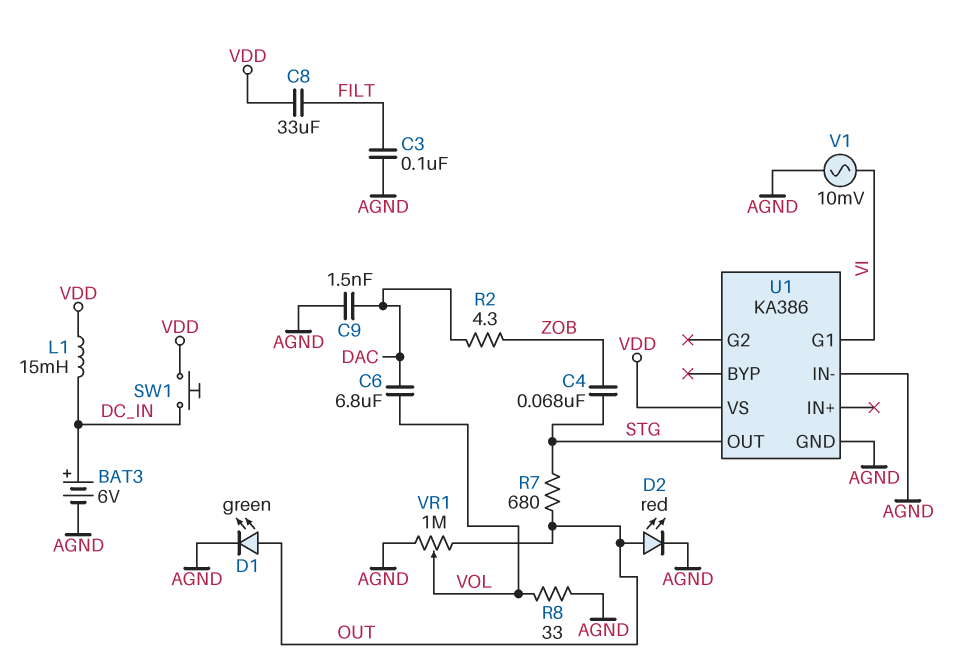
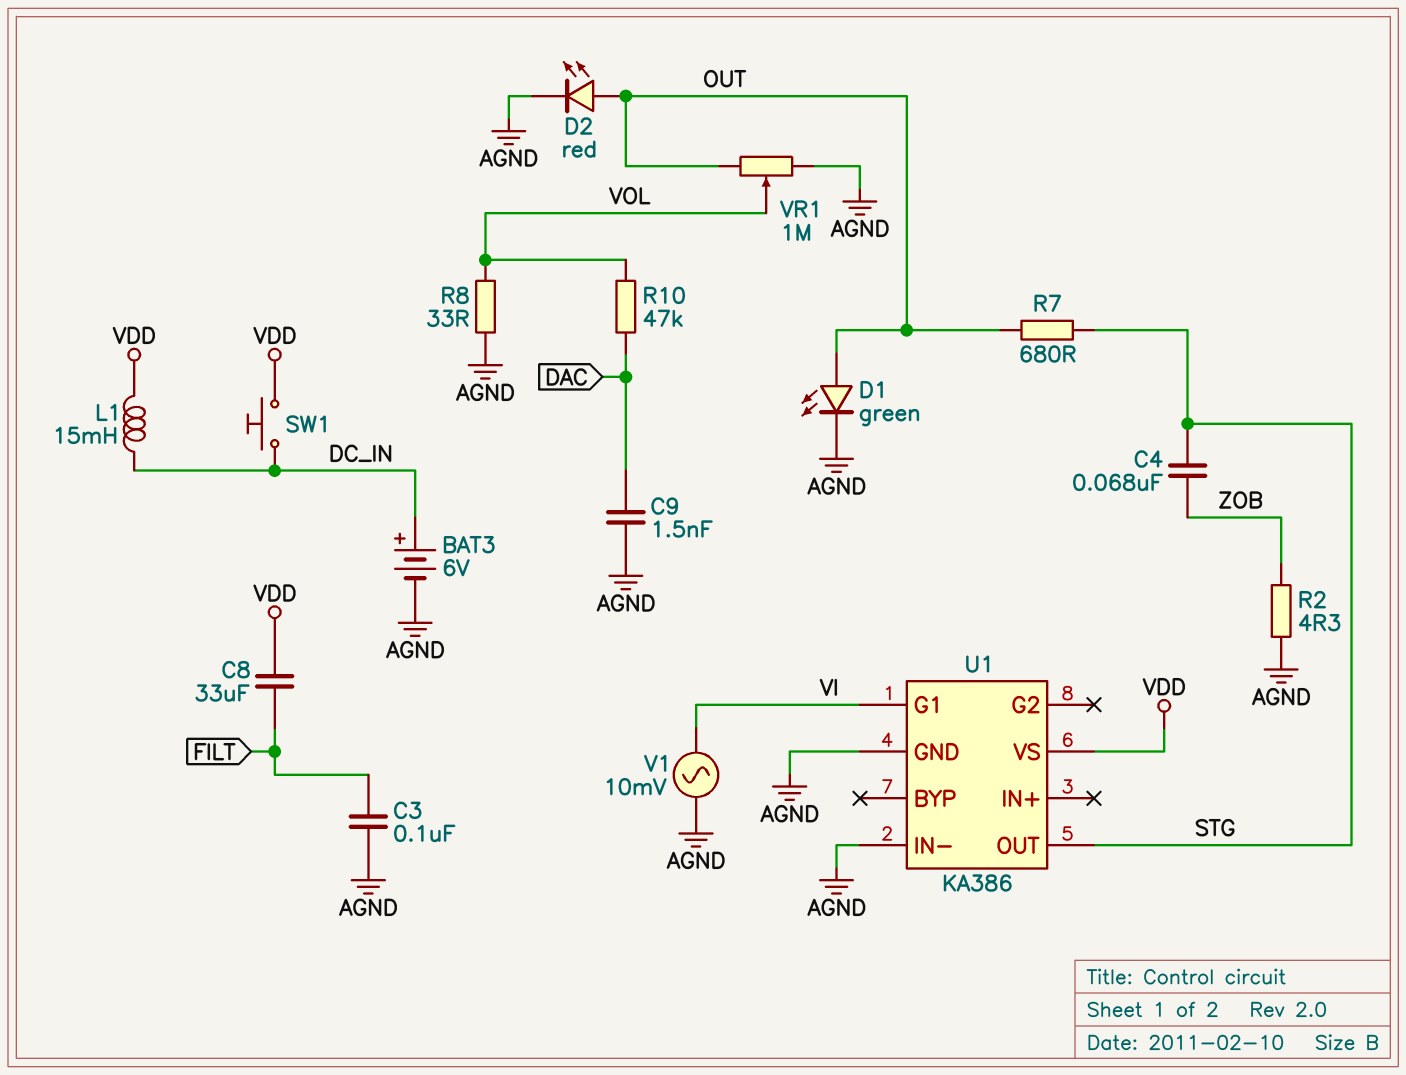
C6: 6.8uF (DAC, VOL) -> none
R2: 4.3 (DAC, ZOB) -> 4.3 (AGND, ZOB)
R10: none -> 47k (DAC, VOL)

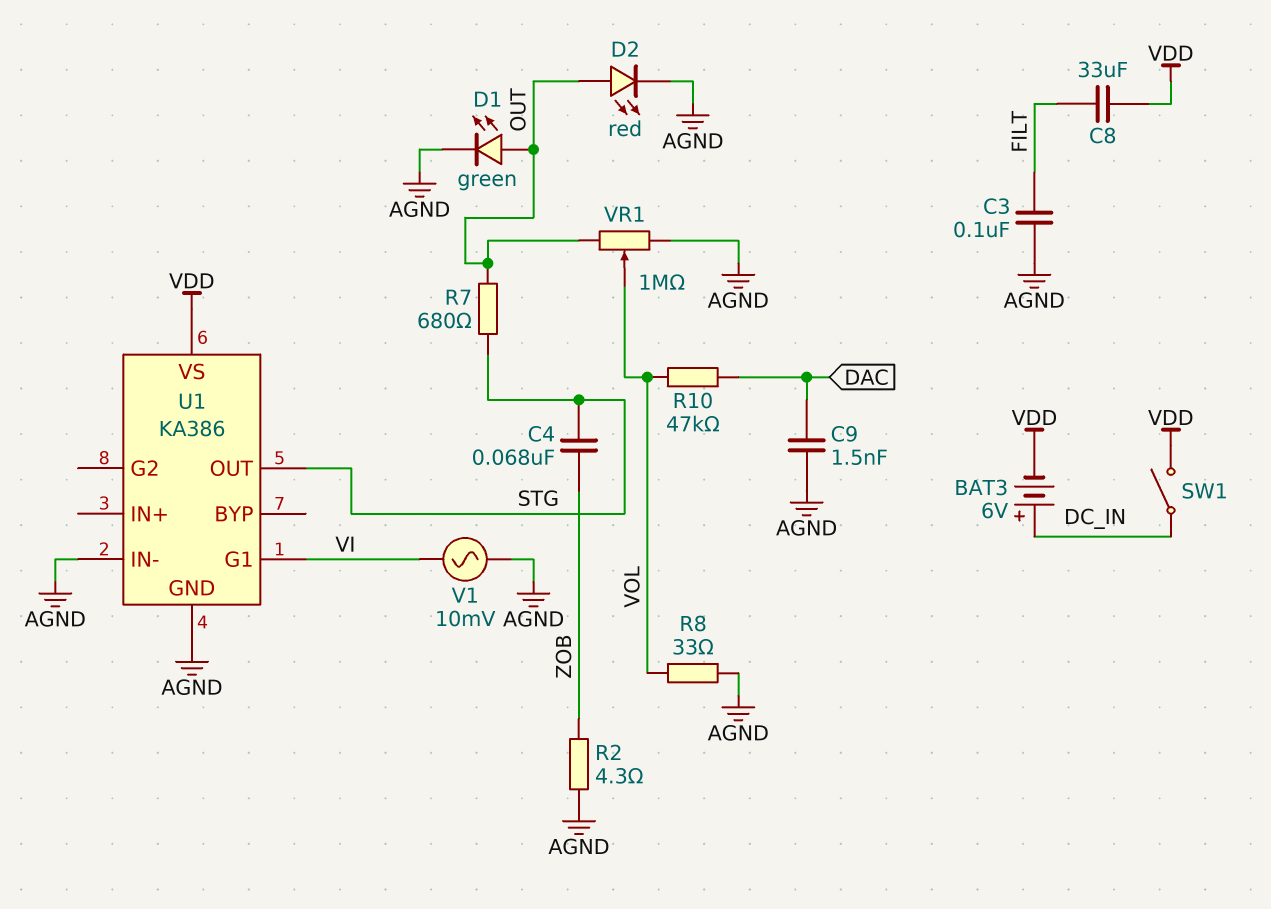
BAT3: 6V (plus DC_IN, minus AGND) -> 6V (plus DC_IN, minus VDD)
L1: 15mH (DC_IN, VDD) -> none
SW1: button (DC_IN, VDD) -> switch (DC_IN, VDD)

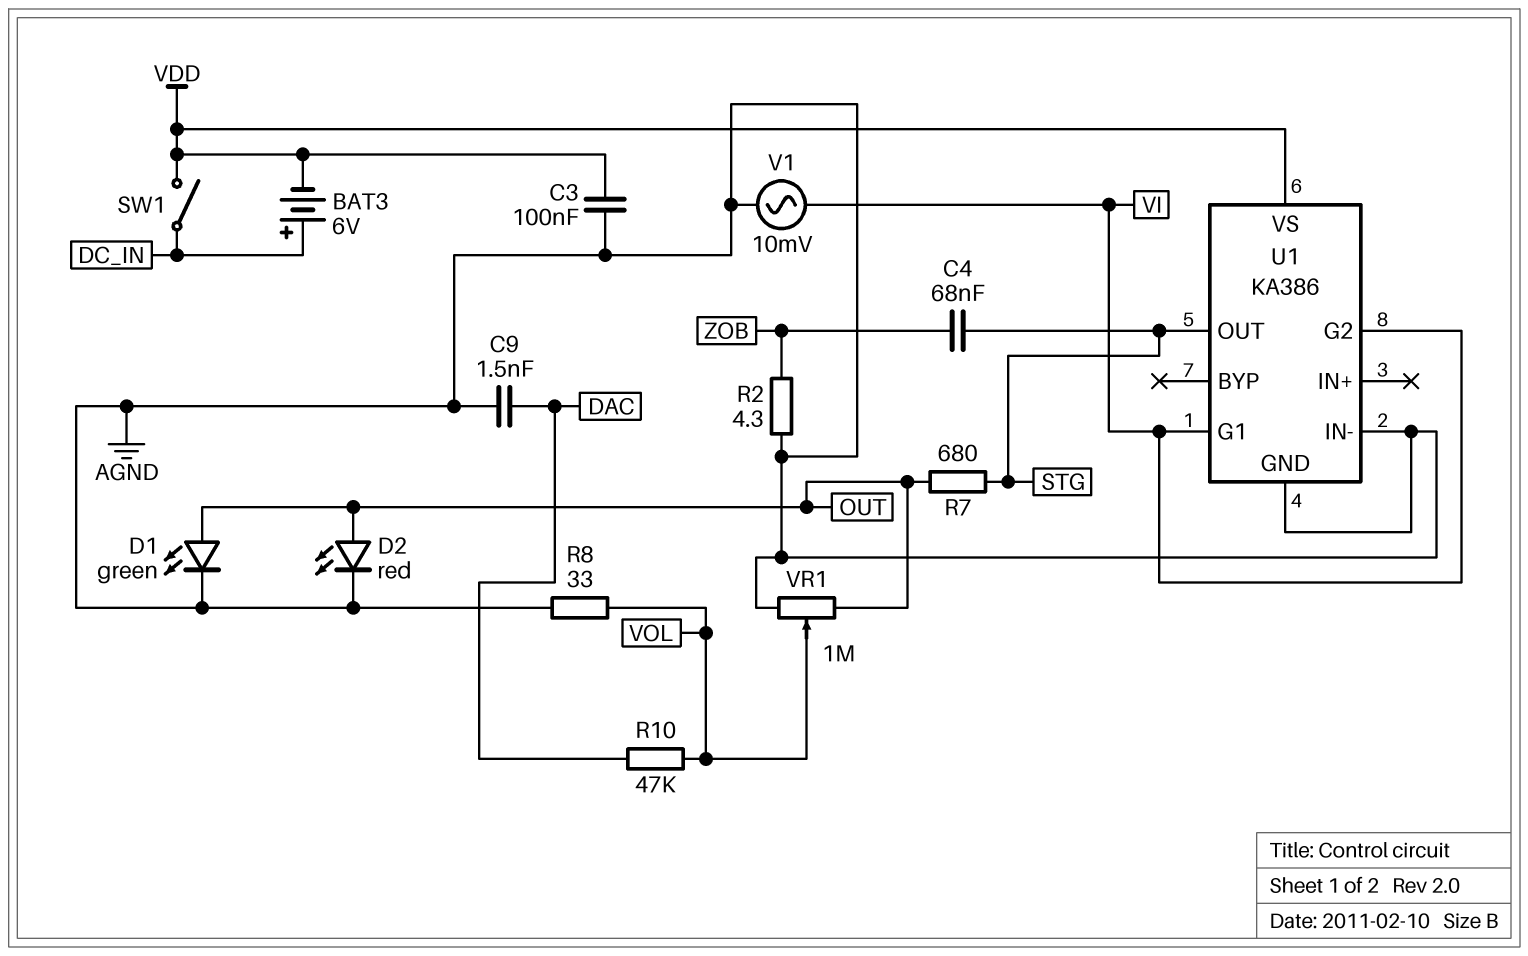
C3: 100nF (AGND, FILT) -> 100nF (AGND, VDD)
C8: 33uF (FILT, VDD) -> none
U1 pin G2: none -> VI

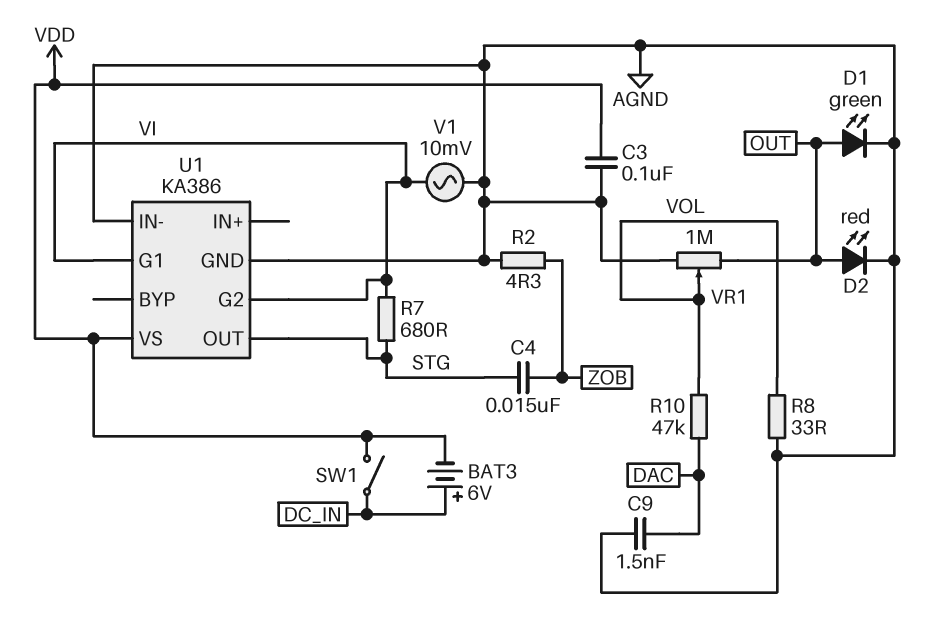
C4: 68nF (STG, ZOB) -> 15nF (STG, ZOB)
R7: 680 (OUT, STG) -> 680 (STG, VI)

